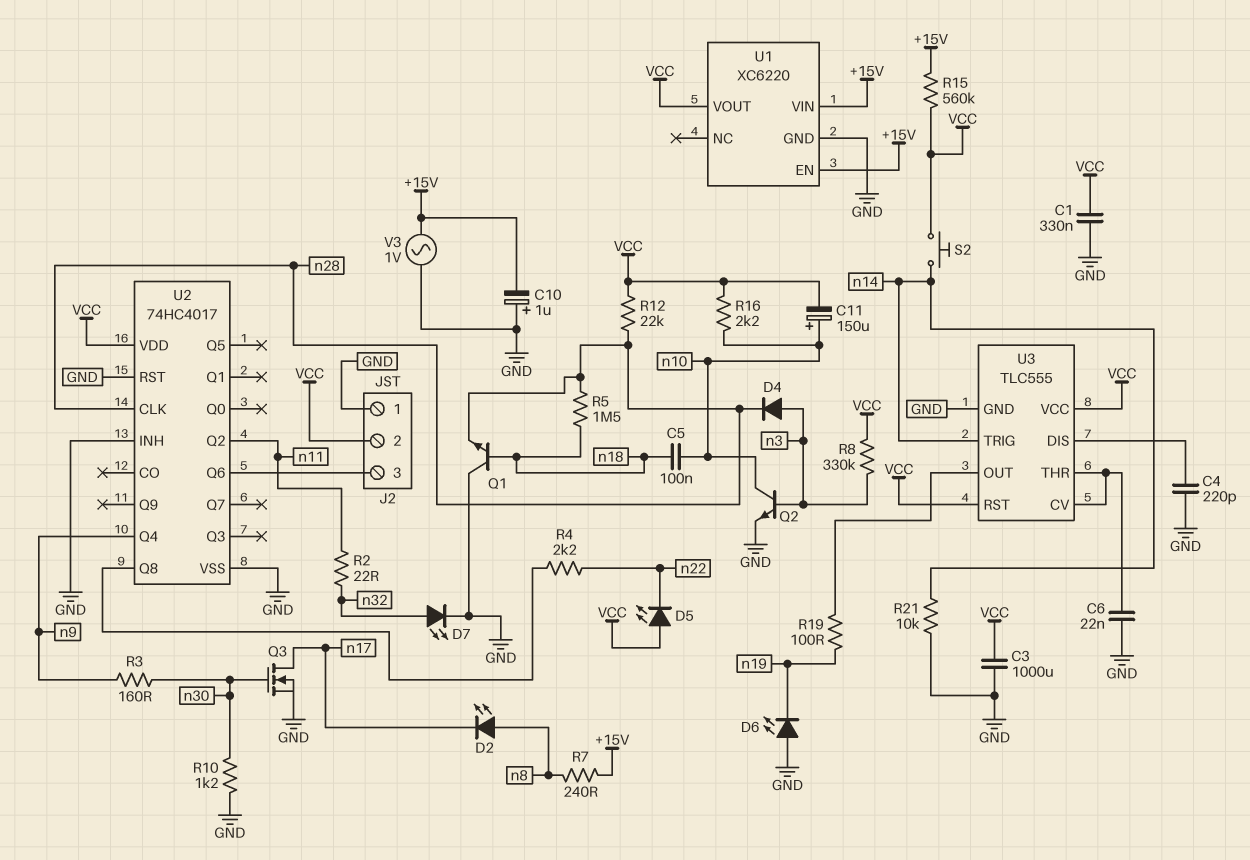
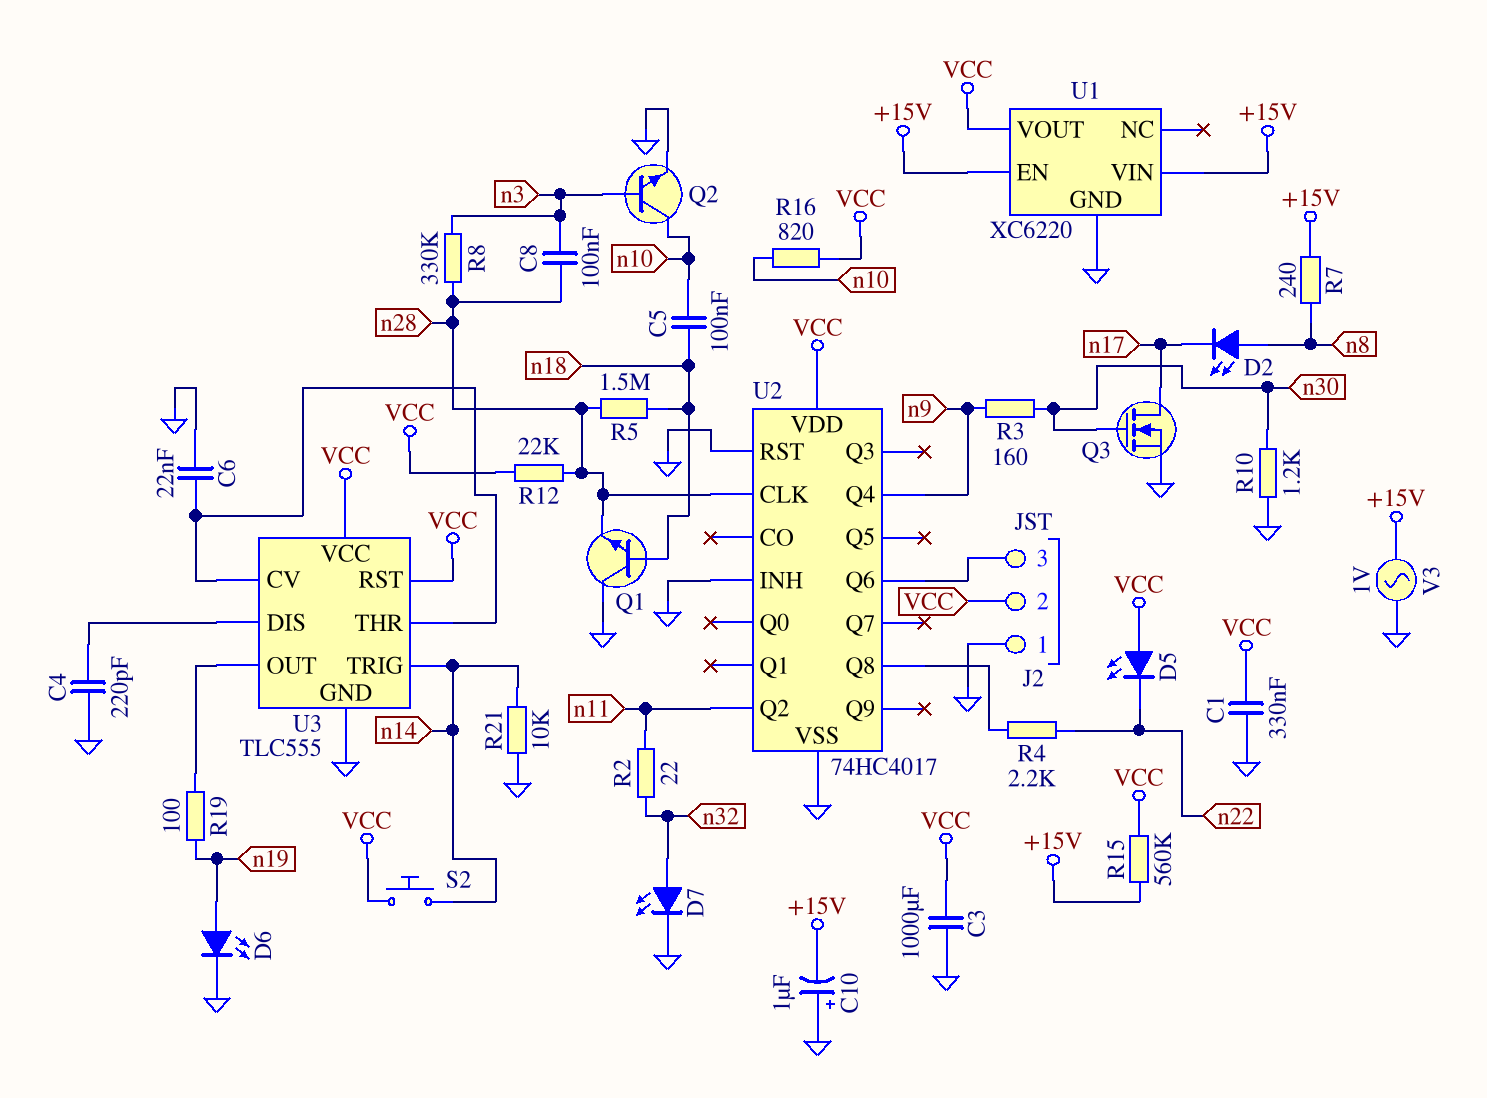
C8: none -> 100nF (n3, n28)
C11: 150uF (plus n10, minus VCC) -> none
D4: diode (A n3, K n28) -> none
D6: LED (A GND, K n19) -> LED (A n19, K GND)
R8: 330k (VCC, n3) -> 330k (n3, n28)
R16: 2.2k (VCC, n10) -> 820 (VCC, n10)

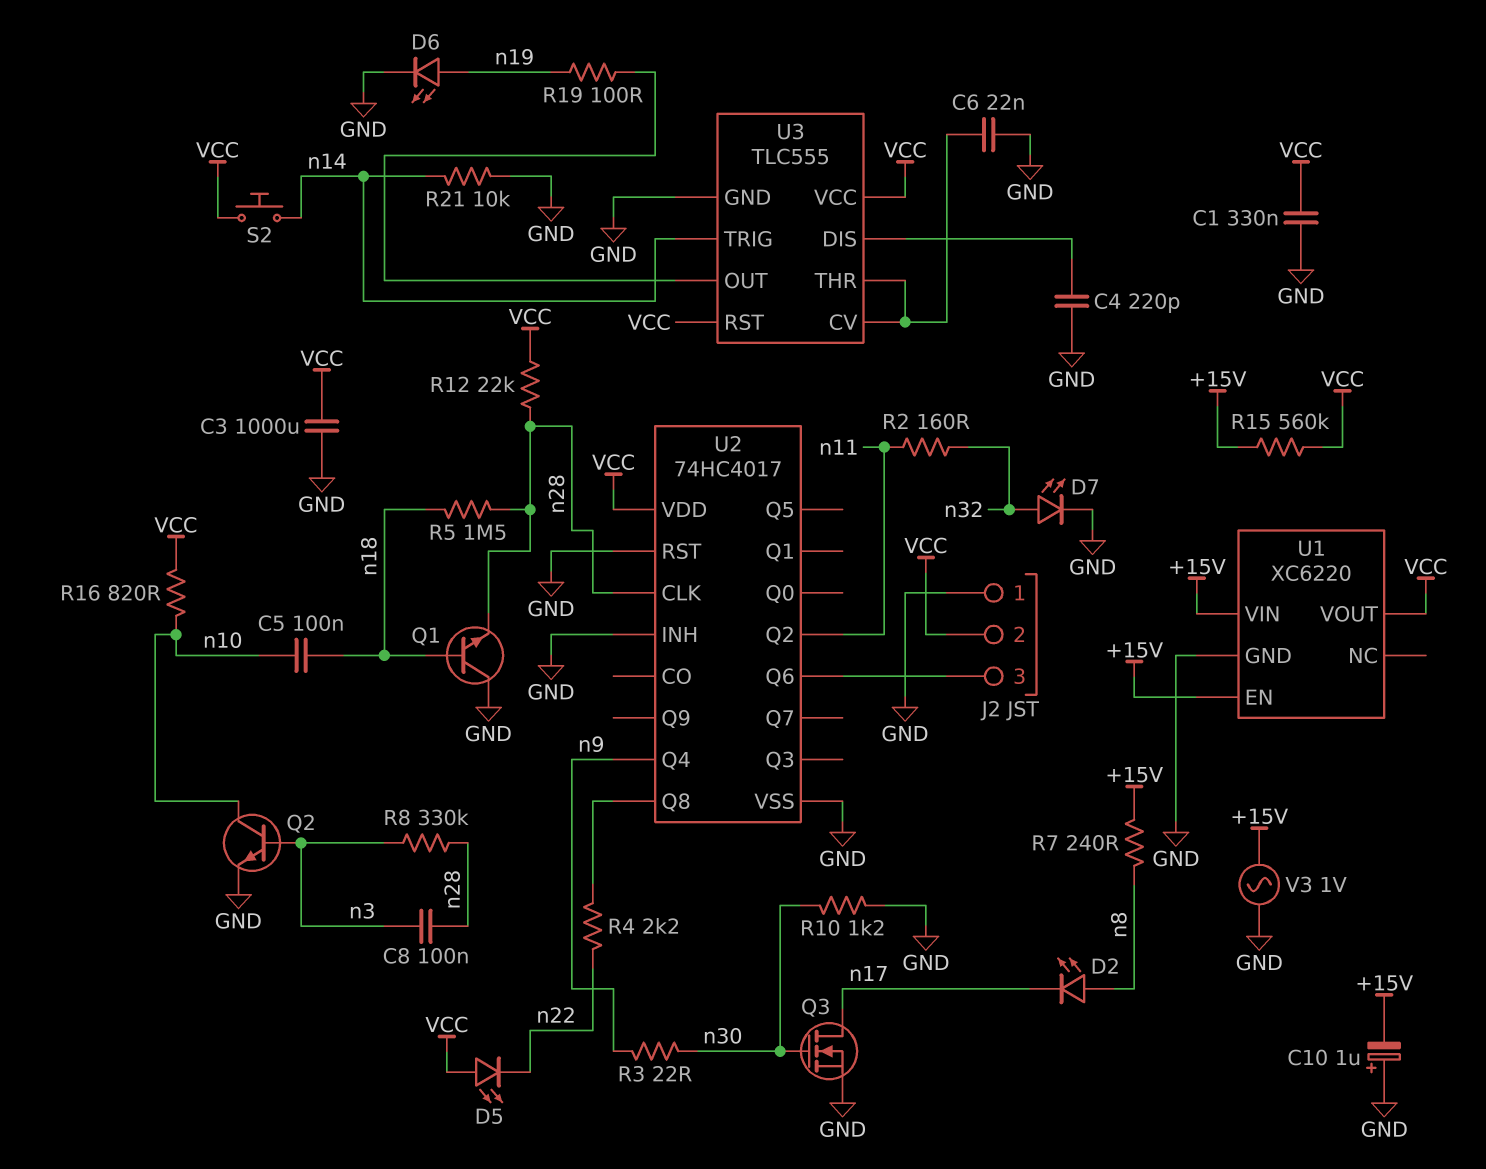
R2: 22 (n11, n32) -> 160 (n11, n32)
R3: 160 (n9, n30) -> 22 (n9, n30)

